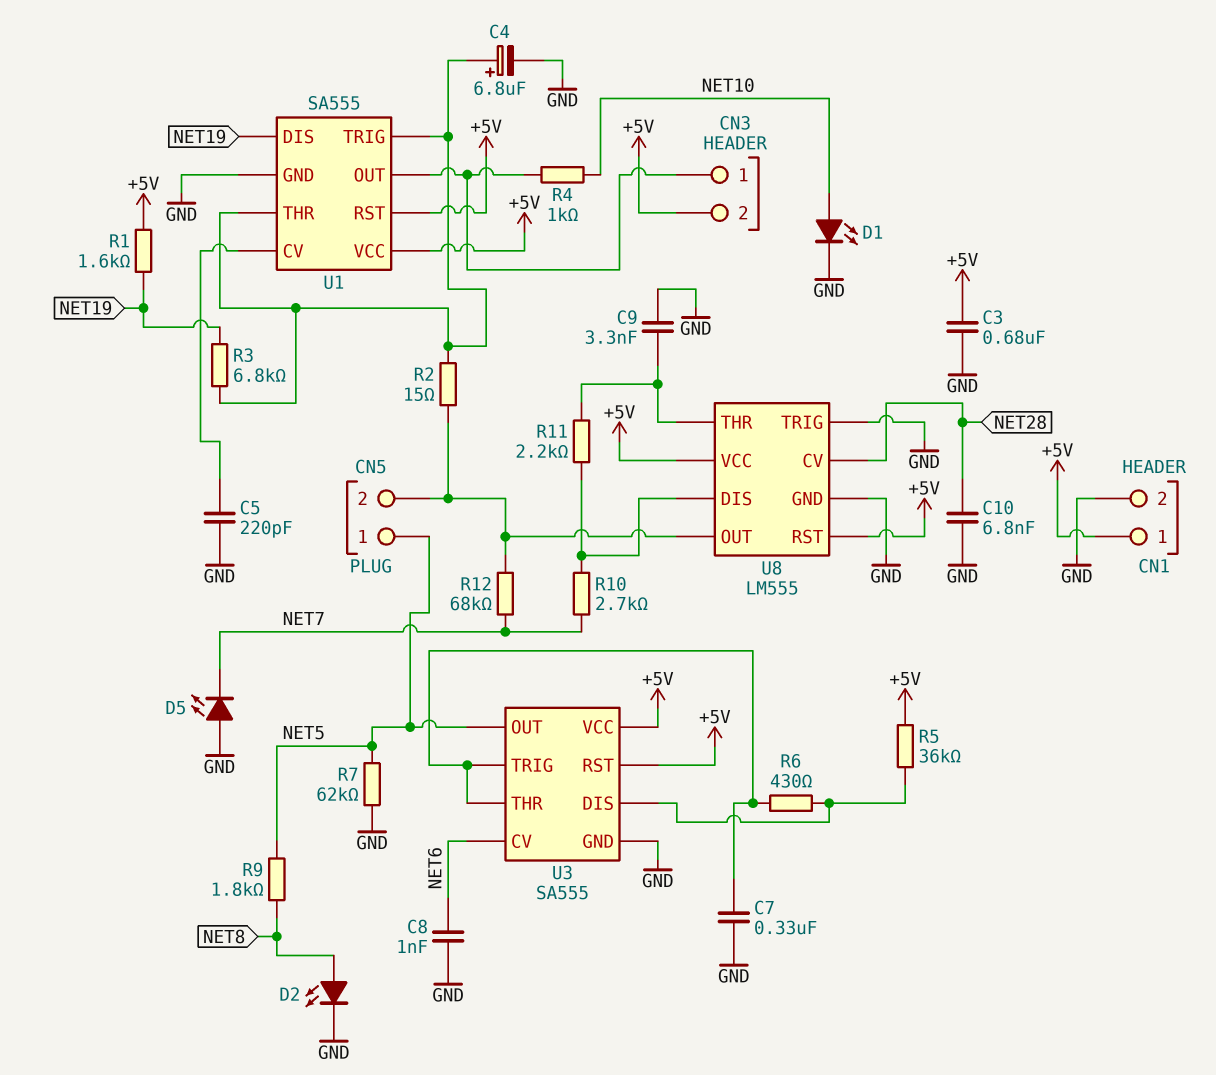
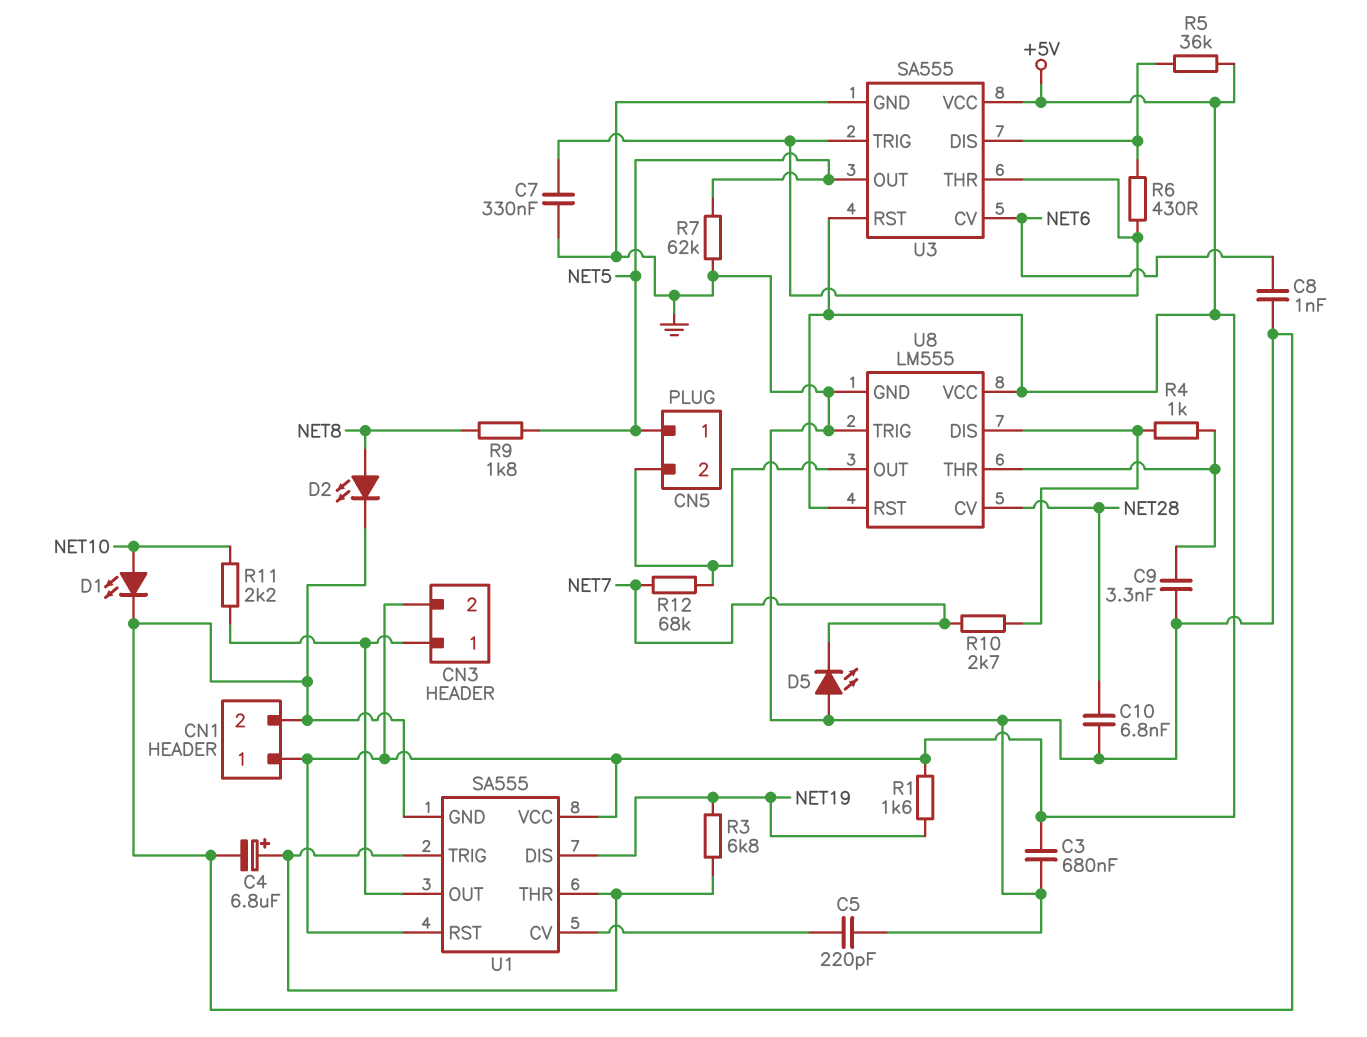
R2: 15 (CN5/2, U1/THR) -> none
R4: 1k (CN3/1, NET10) -> 1k (U8/DIS, U8/THR)
R11: 2.2k (U8/DIS, U8/THR) -> 2.2k (CN3/1, NET10)

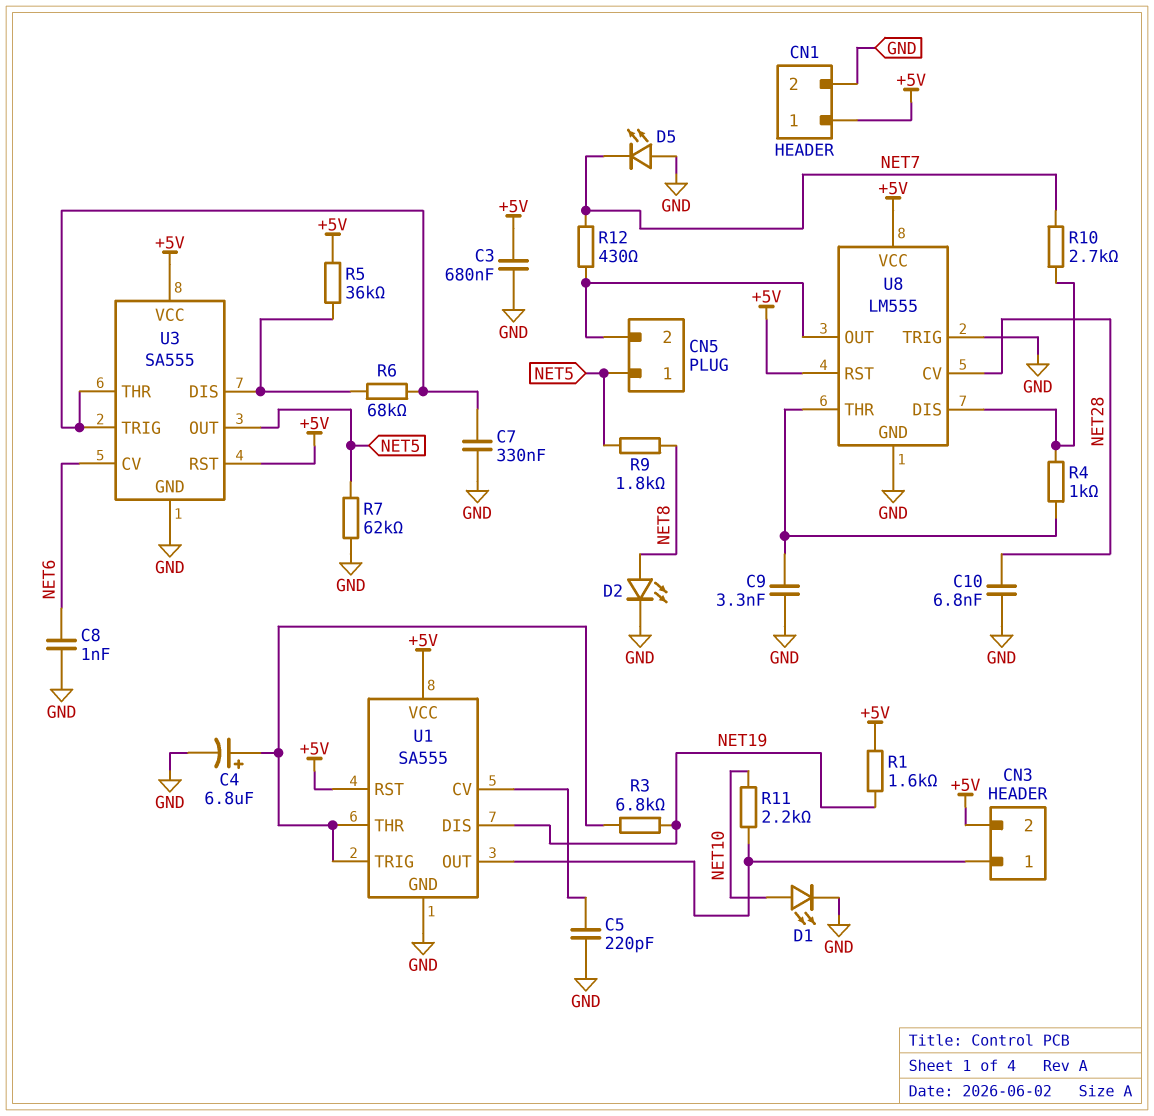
R6: 430 (U3/DIS, U3/THR) -> 68k (U3/DIS, U3/THR)
R12: 68k (CN5/2, NET7) -> 430 (CN5/2, NET7)

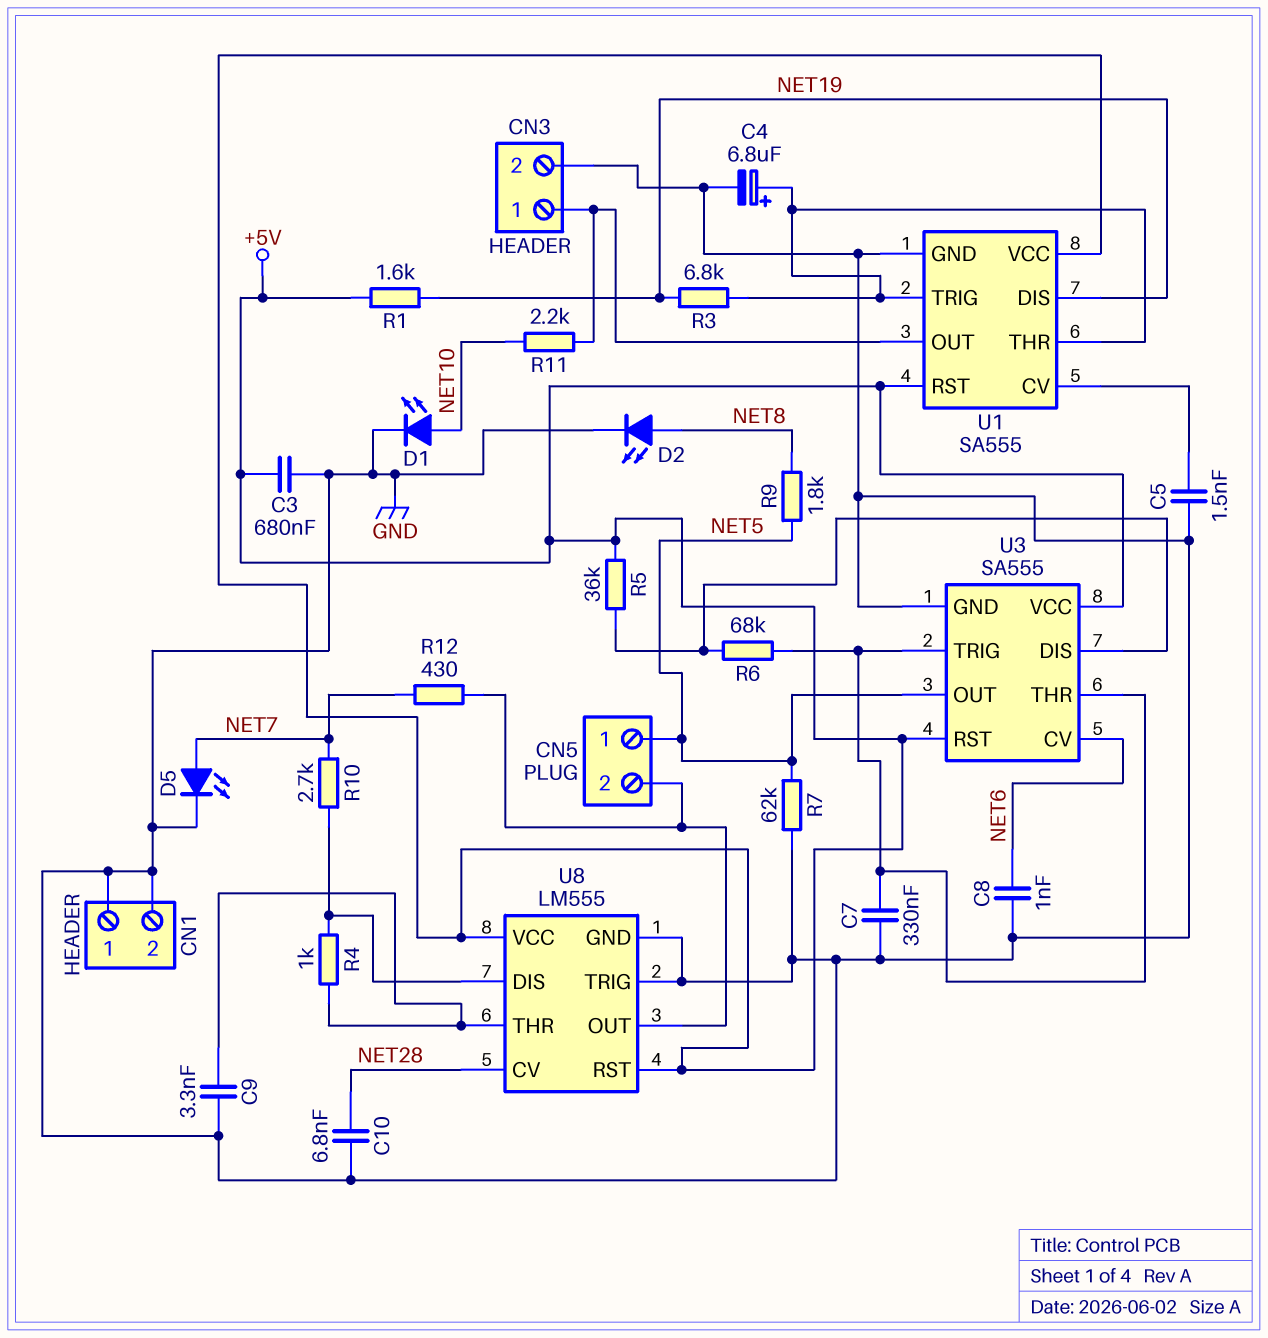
C5: 220pF (GND, U1/CV) -> 1.5nF (GND, U1/CV)
CN1 pin 1: +5V -> GND
CN3 pin 2: +5V -> GND
D5: LED (A GND, K NET7) -> LED (A NET7, K GND)

